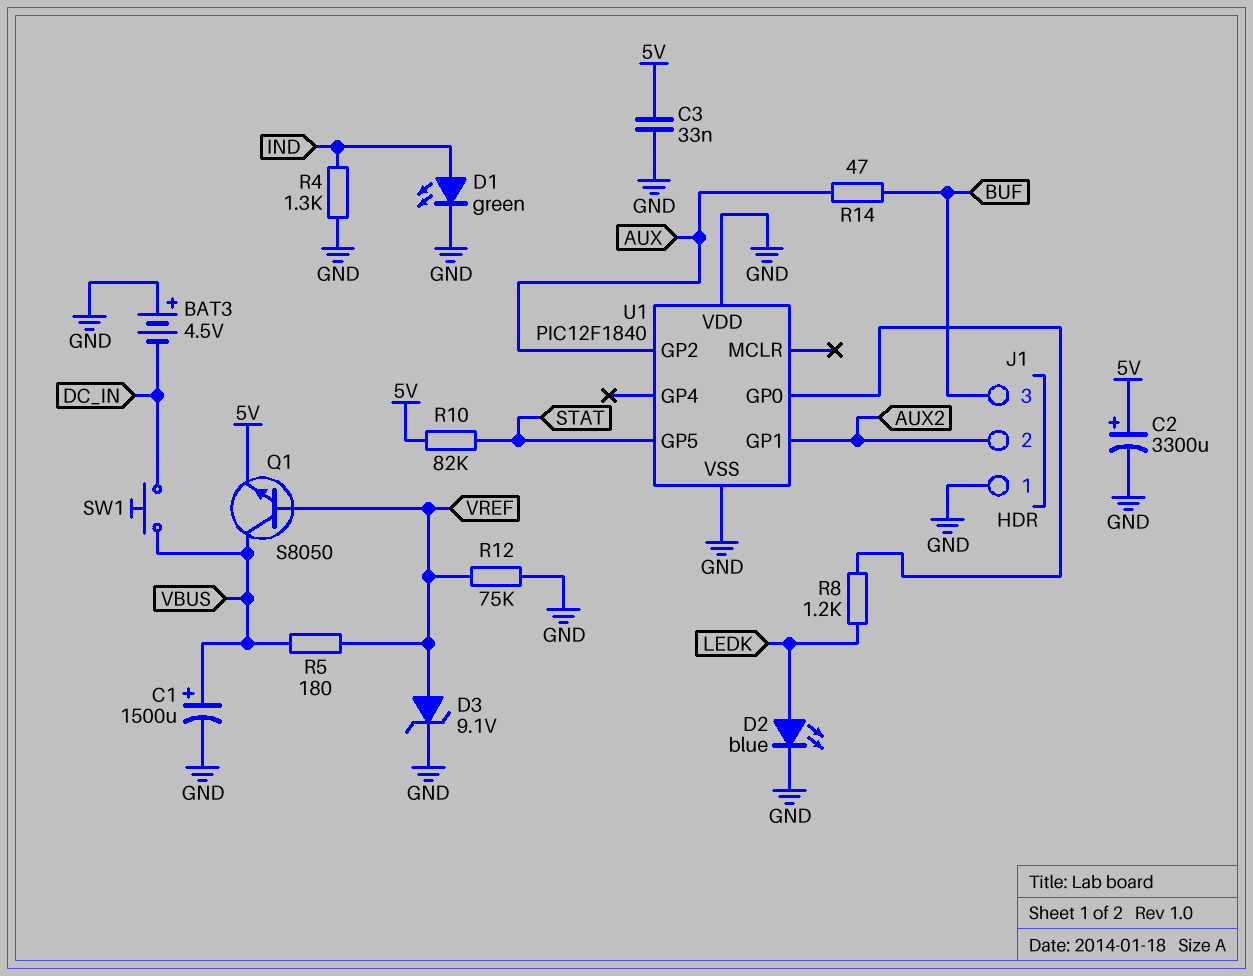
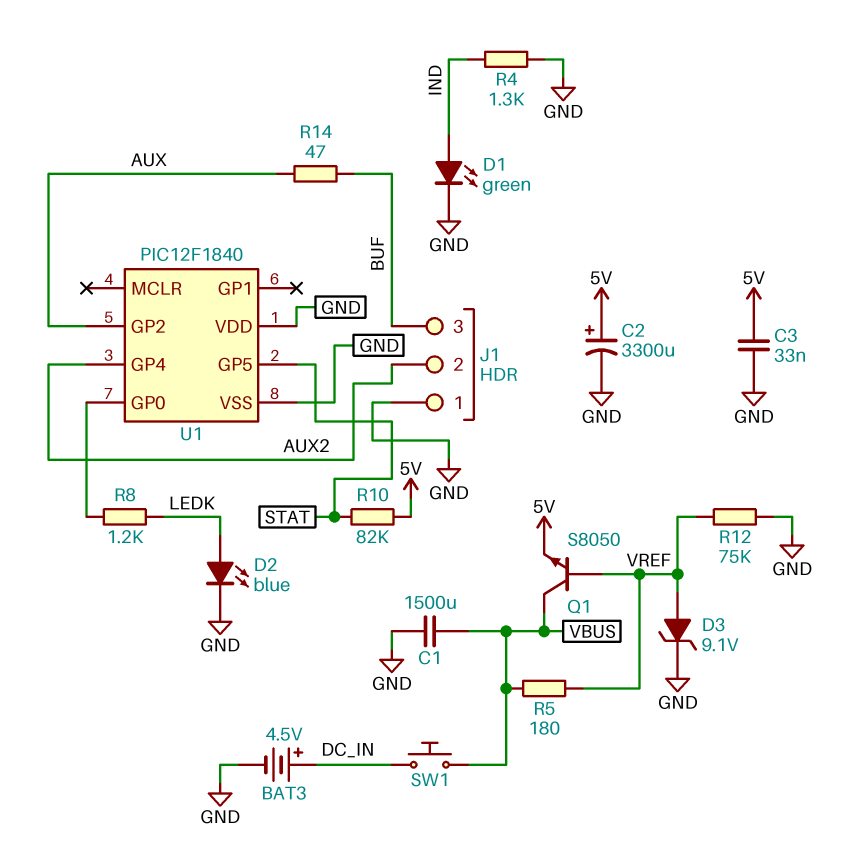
BAT3: 4.5V (plus GND, minus DC_IN) -> 4.5V (plus DC_IN, minus GND)
C1: 1500uF (plus VBUS, minus GND) -> 1500uF (GND, VBUS)
U1 pin GP1: AUX2 -> none
U1 pin GP4: none -> AUX2

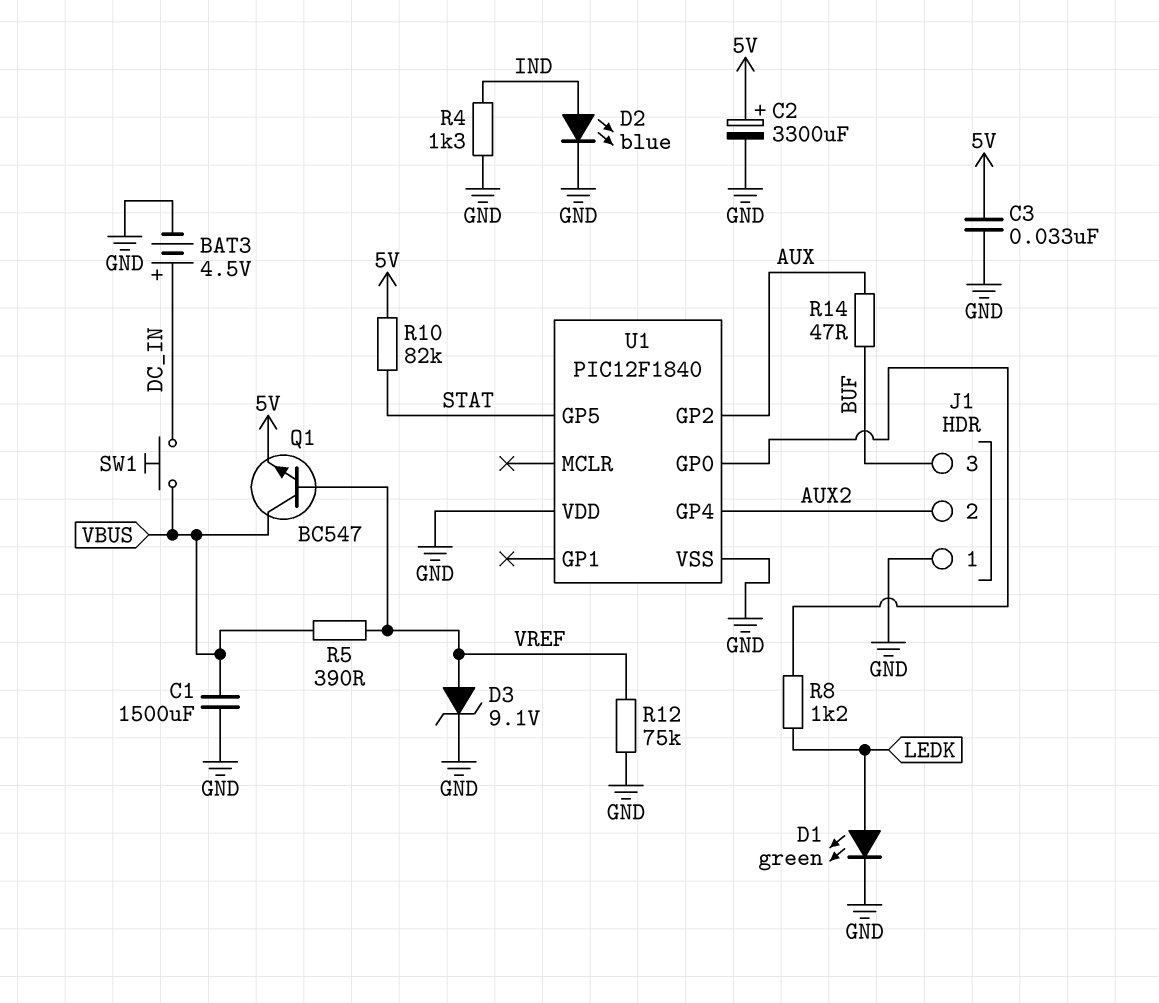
D1: LED green (A IND, K GND) -> LED green (A LEDK, K GND)
D2: LED blue (A LEDK, K GND) -> LED blue (A IND, K GND)
Q1: NPN S8050 (B VREF, C VBUS, E 5V) -> NPN BC547 (B VREF, C VBUS, E 5V)
R5: 180 (VBUS, VREF) -> 390 (VBUS, VREF)

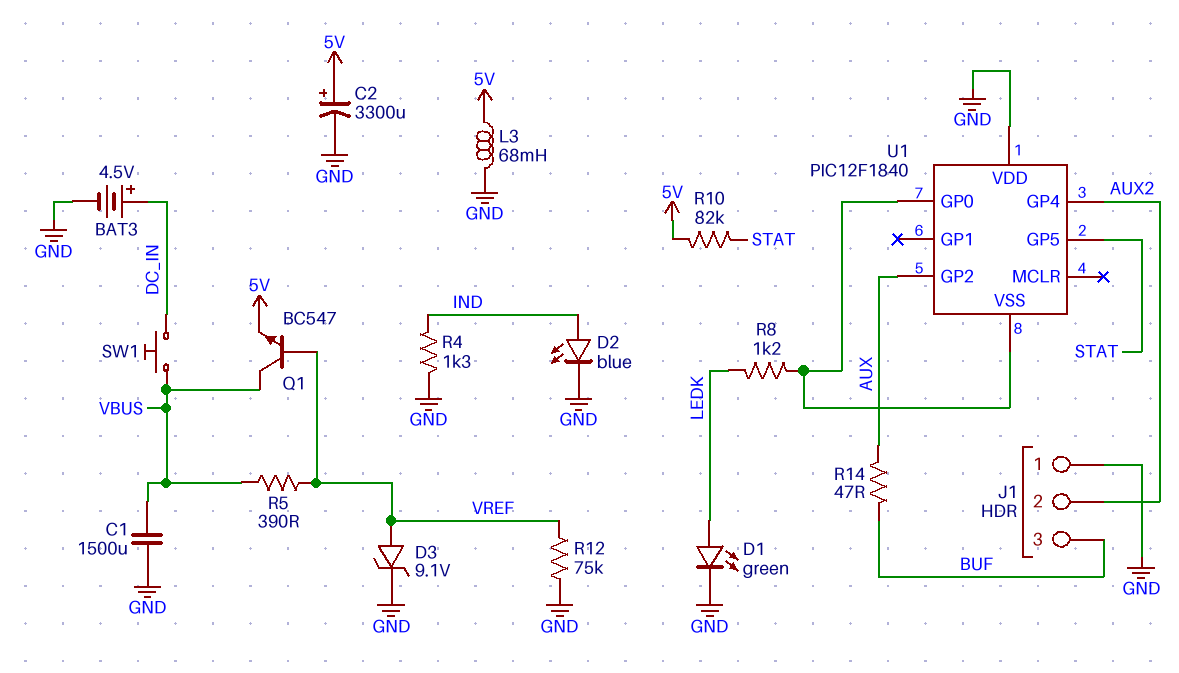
C3: 33nF (5V, GND) -> none
L3: none -> 68mH (5V, GND)
U1 pin VSS: GND -> U1/GP0

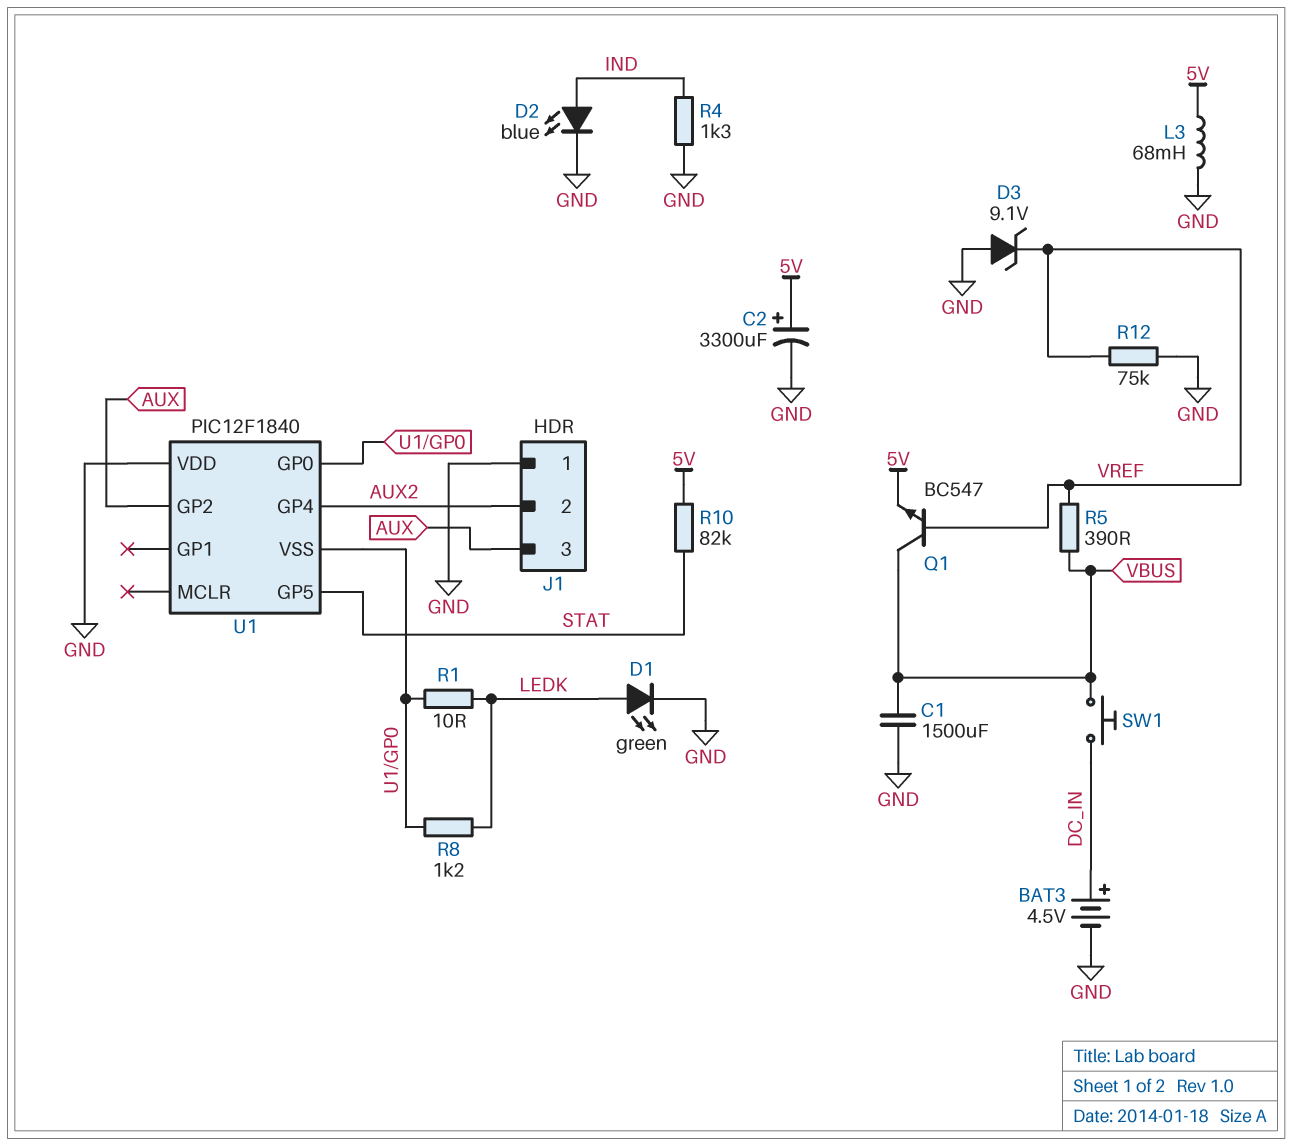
D3: zener 9.1V (A VREF, K GND) -> zener 9.1V (A GND, K VREF)
J1 pin 3: BUF -> AUX
R1: none -> 10 (LEDK, U1/GP0)
R14: 47 (AUX, BUF) -> none

